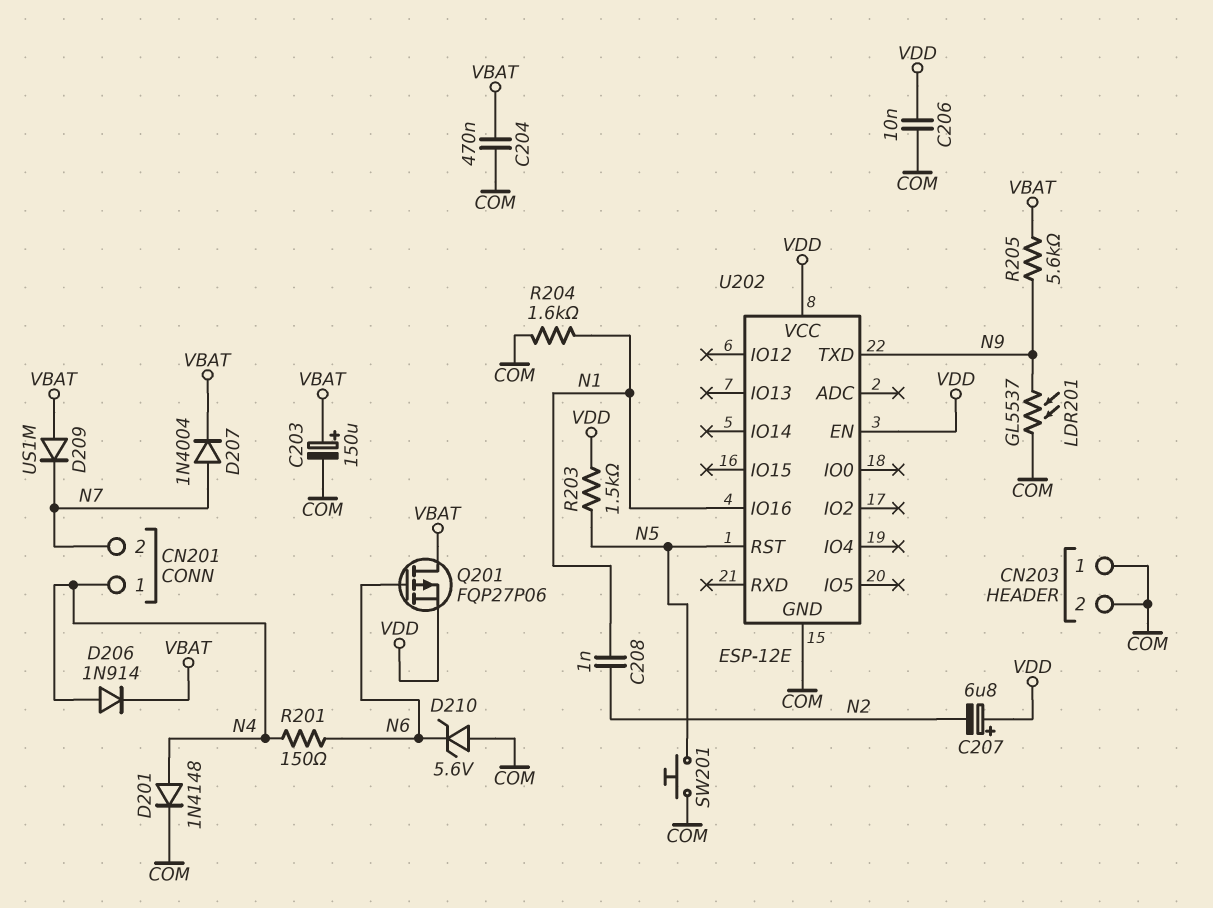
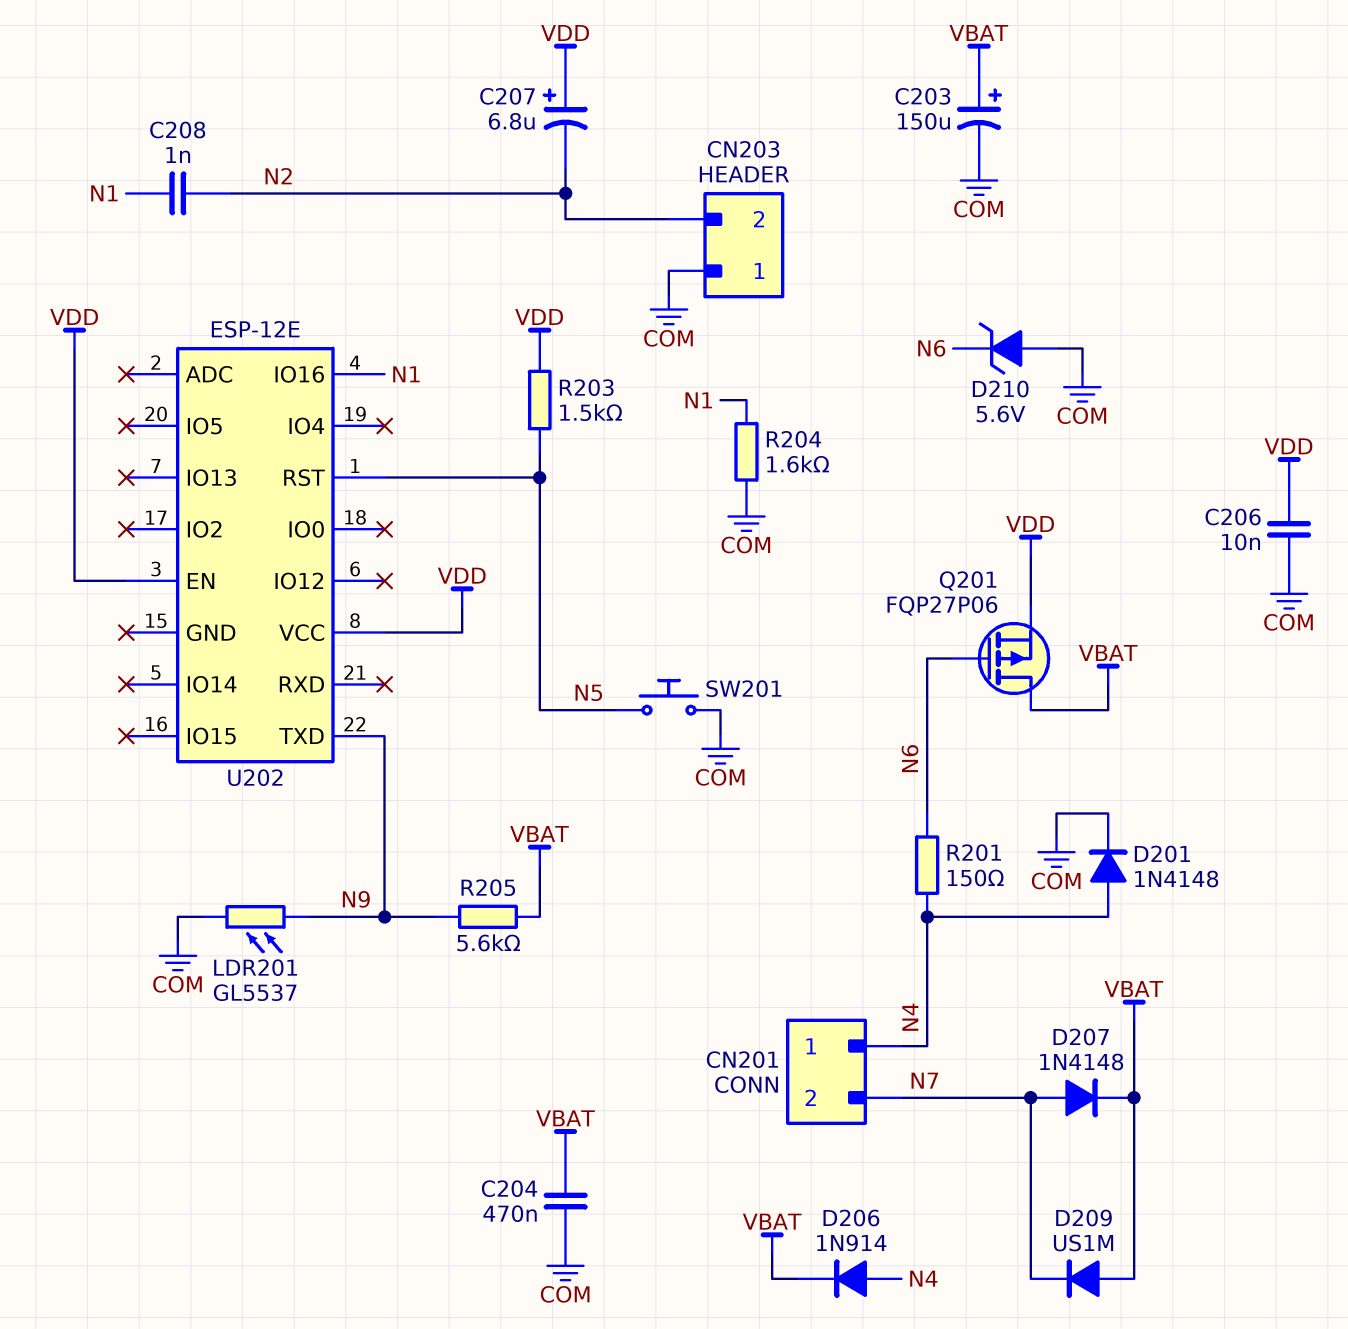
CN203 pin 2: COM -> N2
D207: diode 1N4004 (A N7, K VBAT) -> diode 1N4148 (A N7, K VBAT)
U202 pin GND: COM -> none

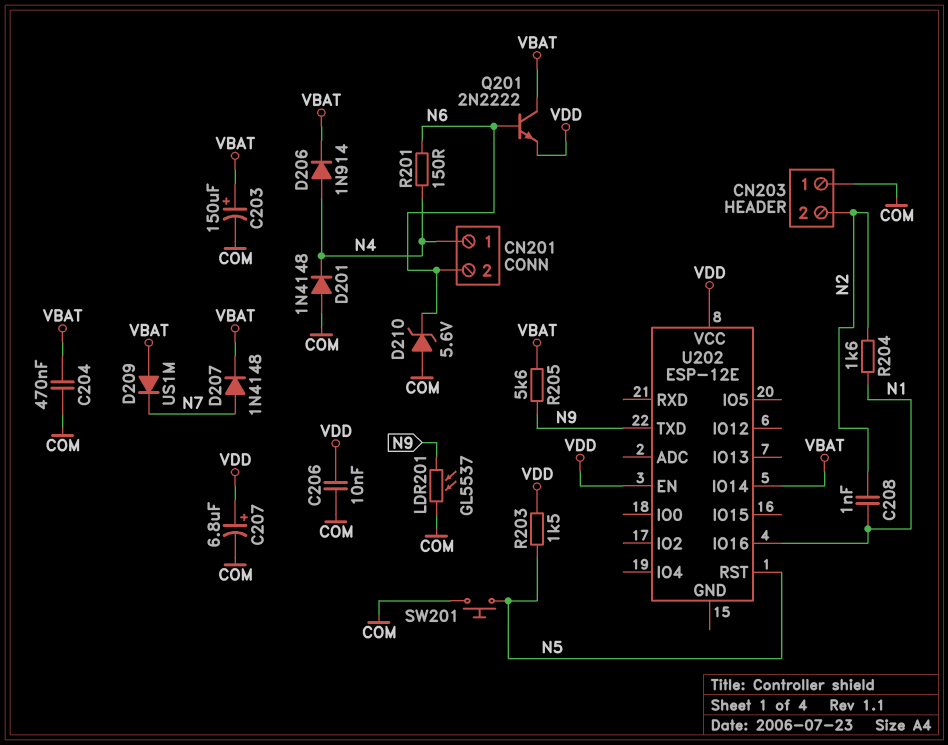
C207: 6.8uF (plus VDD, minus N2) -> 6.8uF (plus VDD, minus COM)
CN201 pin 2: N7 -> N6
D201: diode 1N4148 (A N4, K COM) -> diode 1N4148 (A COM, K N4)
Q201: PMOS FQP27P06 (G N6, D VBAT, S VDD) -> NPN 2N2222 (B N6, C VBAT, E VDD)
R204: 1.6k (COM, N1) -> 1.6k (N1, N2)
U202 pin IO14: none -> VBAT

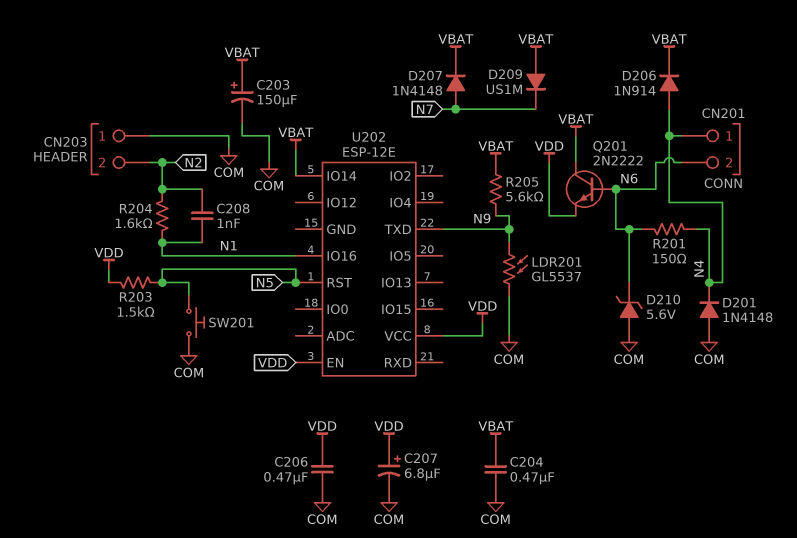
C206: 10nF (COM, VDD) -> 470nF (COM, VDD)

